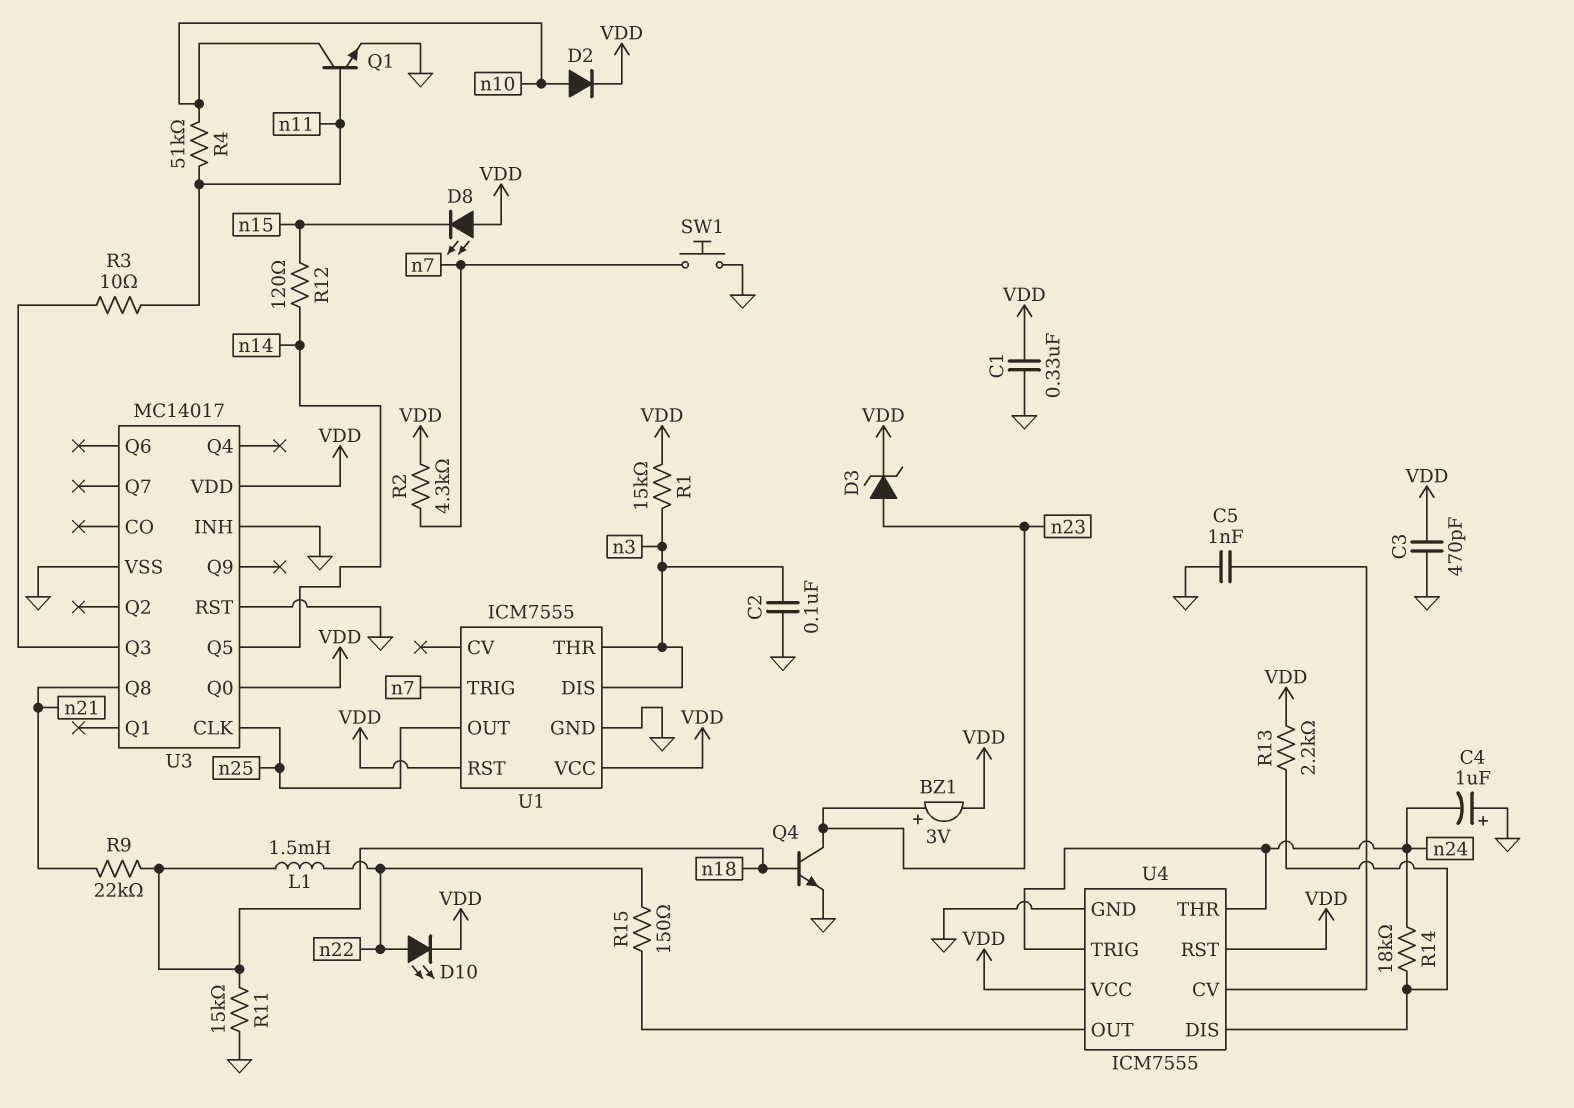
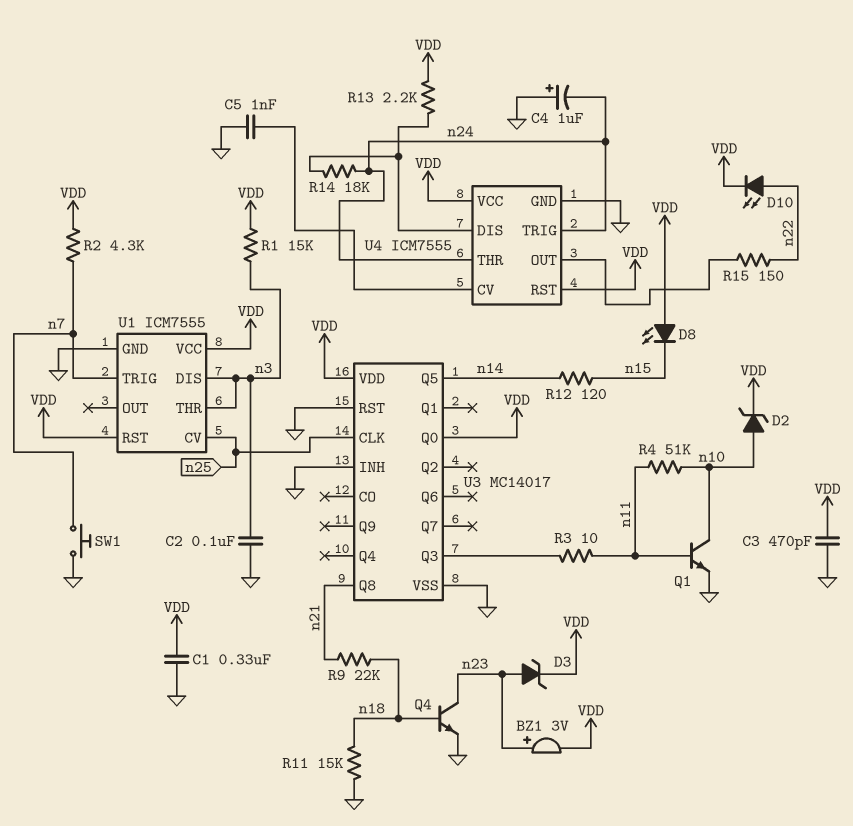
D2: diode (A n10, K VDD) -> zener (A n10, K VDD)
L1: 1.5mH (n18, n22) -> none
U1 pin CV: none -> n25
U1 pin OUT: n25 -> none

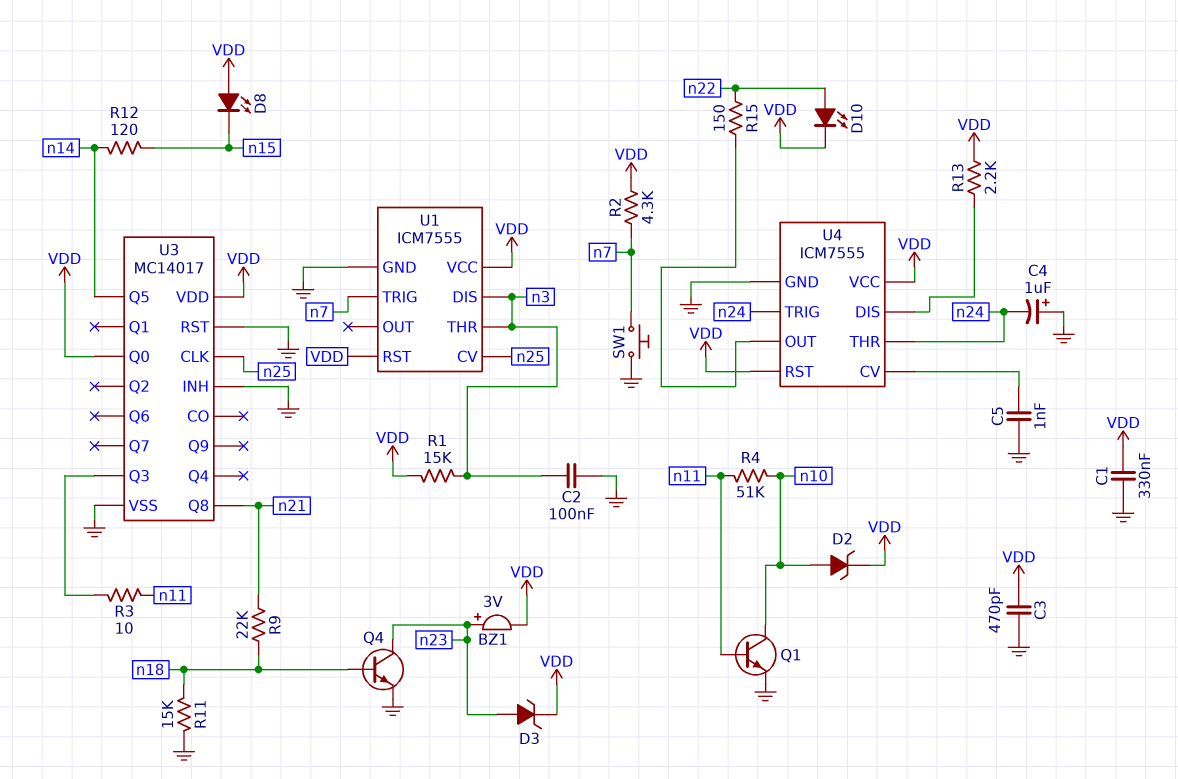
R14: 18k (U4/DIS, n24) -> none

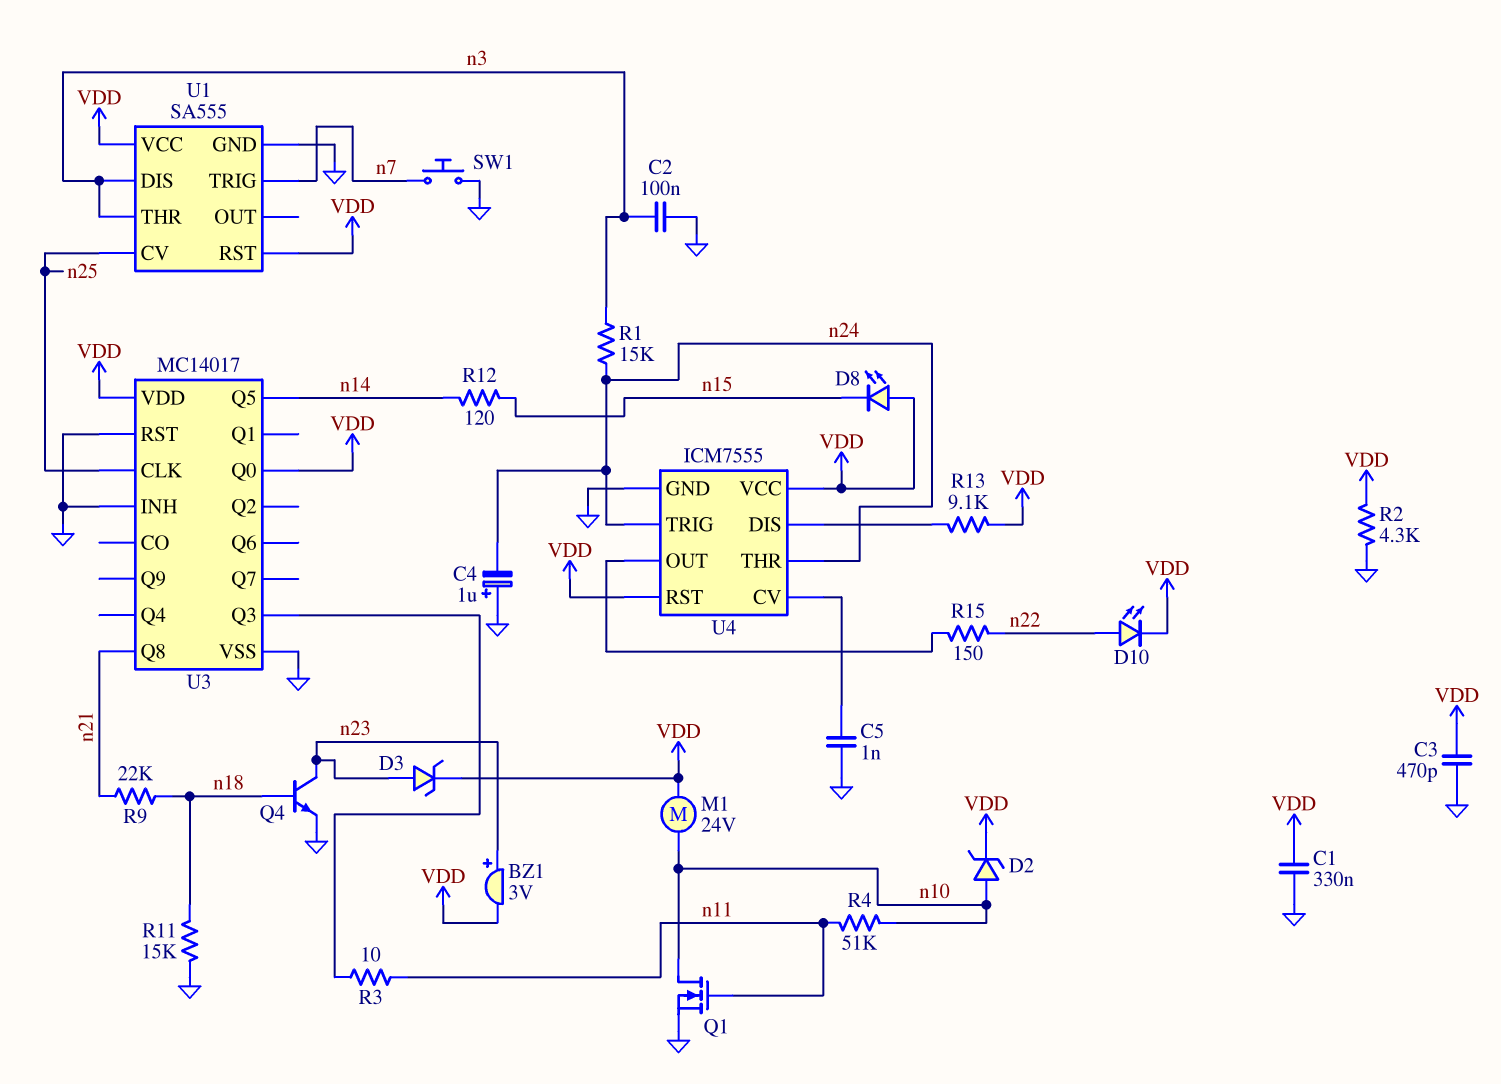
M1: none -> motor 24V (VDD, n10)
Q1: NPN (B n11, C n10, E GND) -> NMOS (G n11, D n10, S GND)
R1: 15k (VDD, n3) -> 15k (n3, n24)
R2: 4.3k (VDD, n7) -> 4.3k (GND, VDD)
R13: 2.2k (U4/DIS, VDD) -> 9.1k (U4/DIS, VDD)
U1: ICM7555 -> SA555

